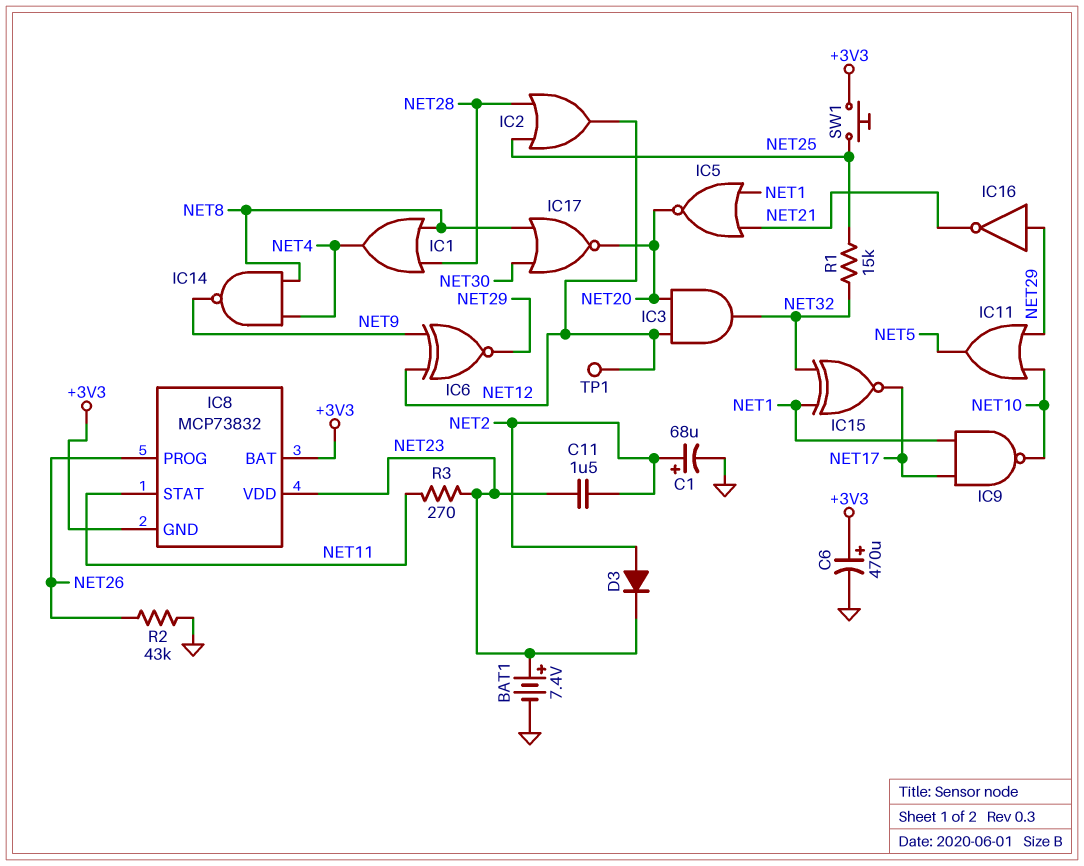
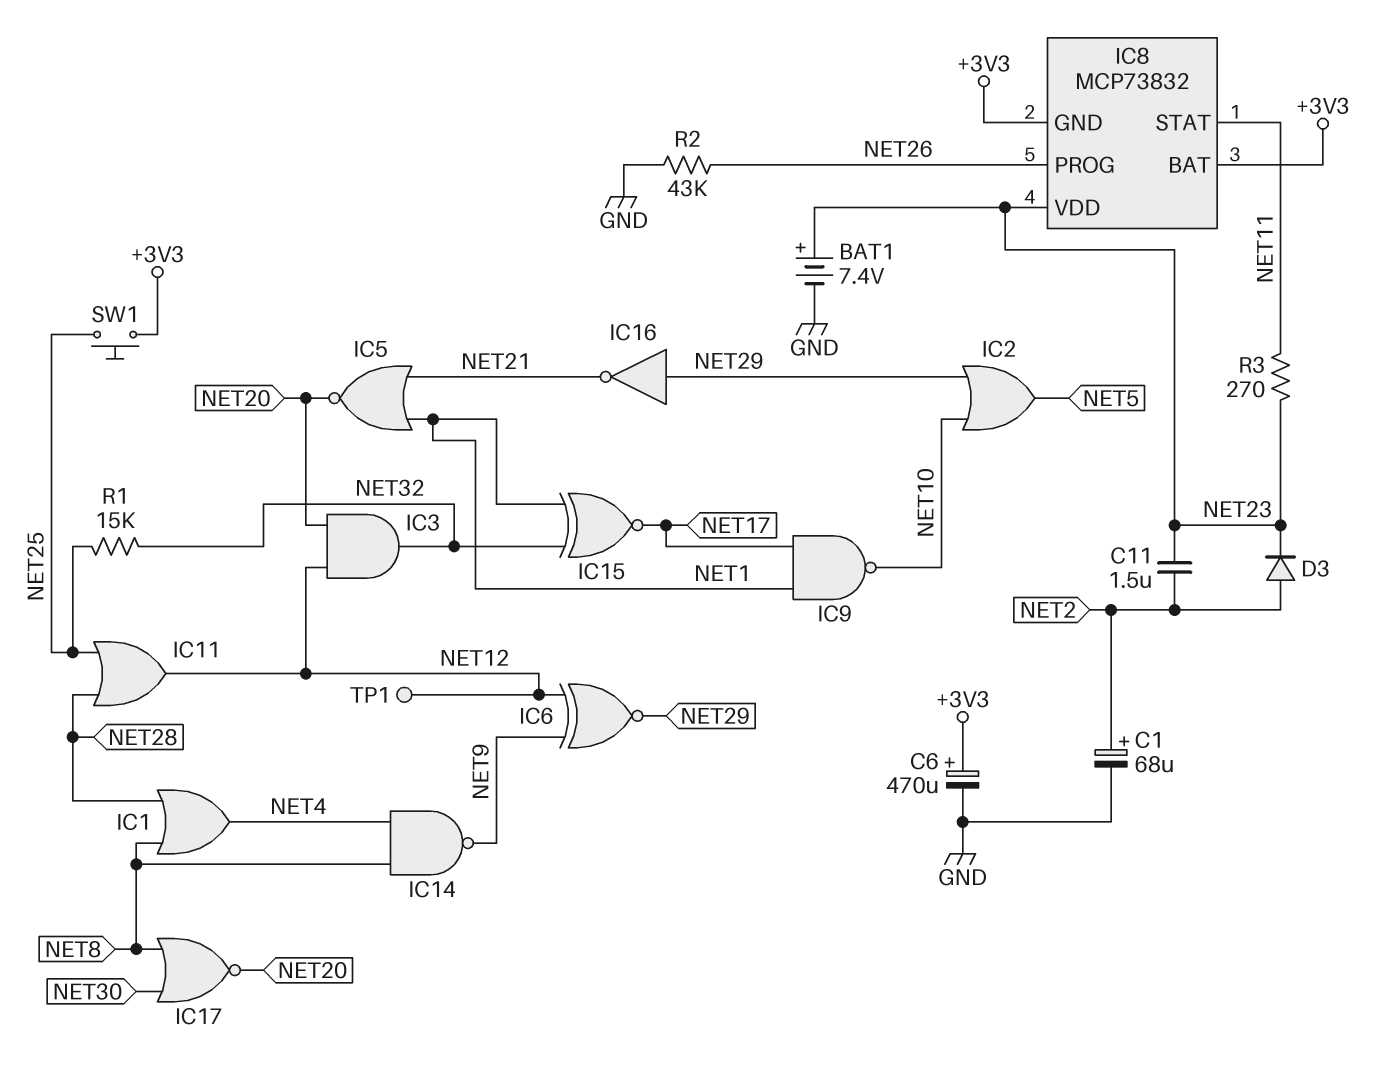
IC2: OR (in NET25, in NET28, out NET12) -> OR (in NET10, in NET29, out NET5)
IC11: OR (in NET10, in NET29, out NET5) -> OR (in NET25, in NET28, out NET12)

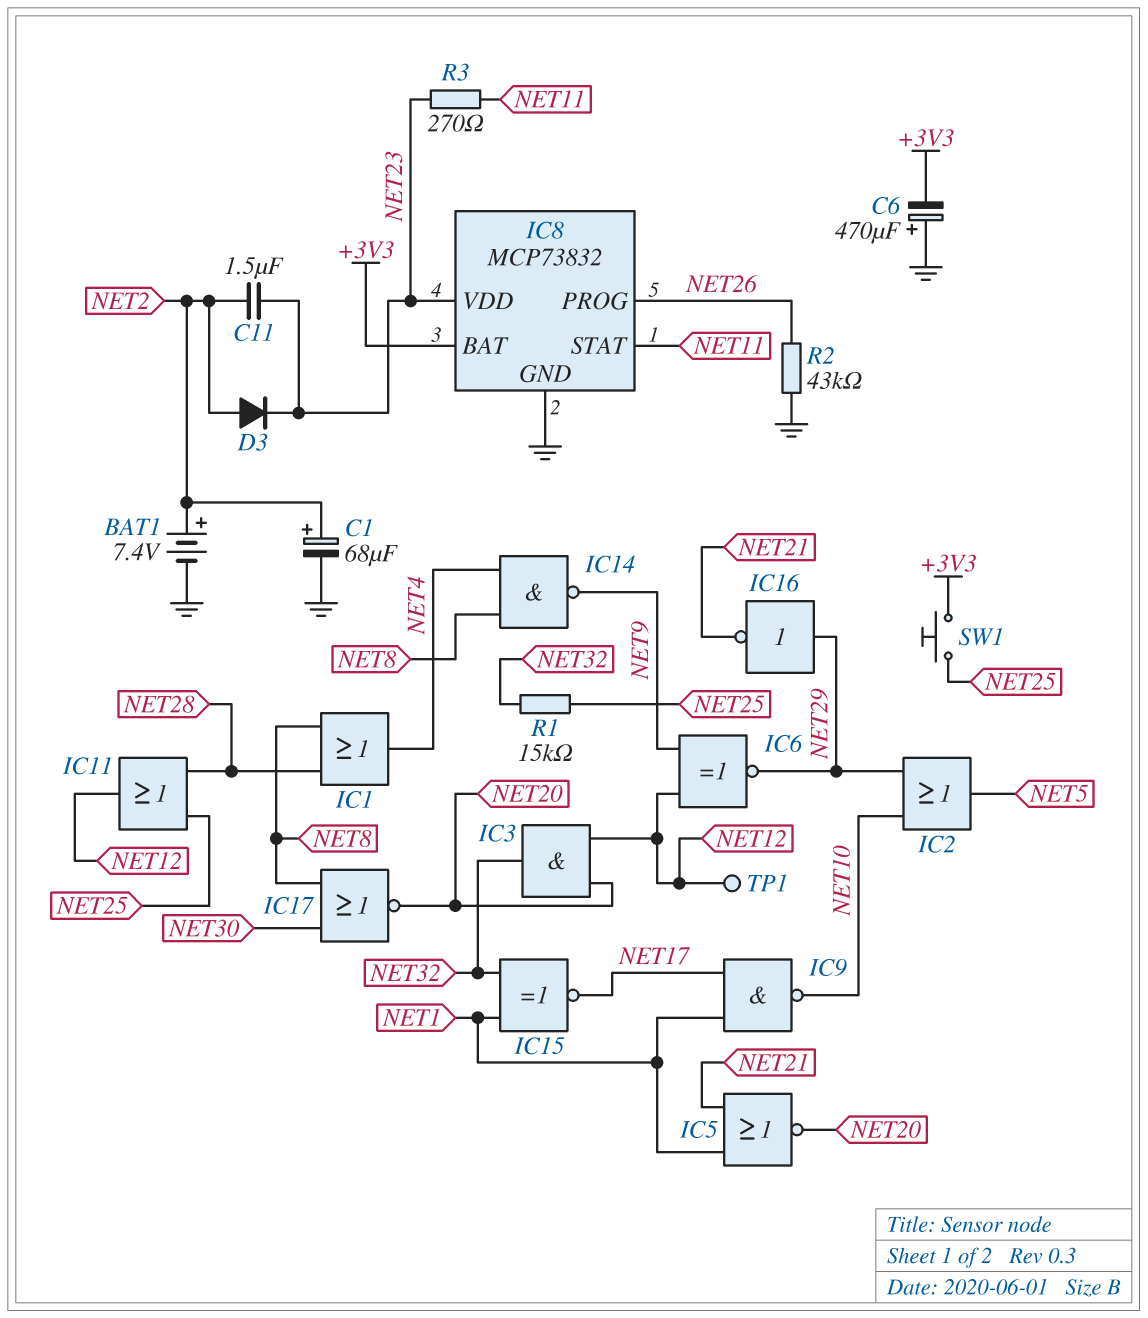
BAT1: 7.4V (plus NET23, minus GND) -> 7.4V (plus NET2, minus GND)
C6: 470uF (plus +3V3, minus GND) -> 470uF (plus GND, minus +3V3)
IC8 pin GND: +3V3 -> GND

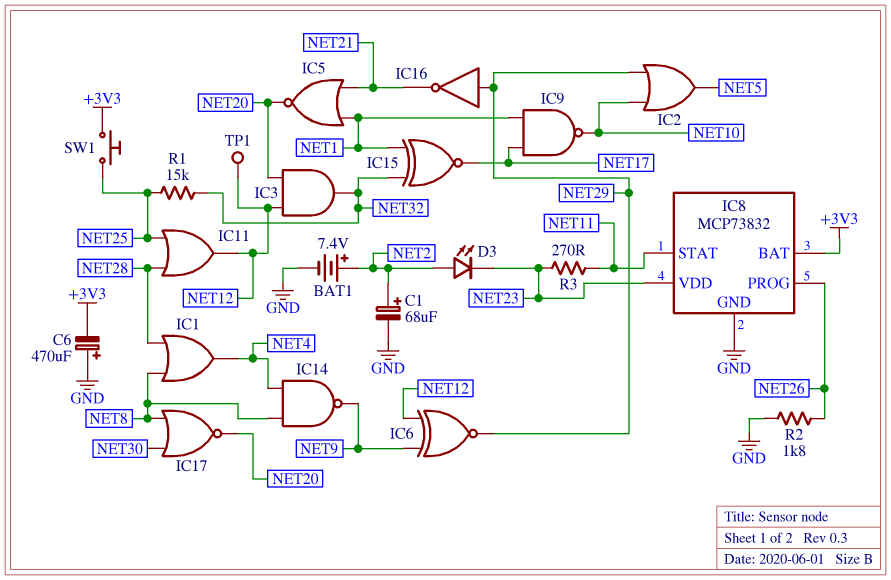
C11: 1.5uF (NET2, NET23) -> none
D3: diode (A NET2, K NET23) -> LED (A NET2, K NET23)
R2: 43k (GND, NET26) -> 1.8k (GND, NET26)

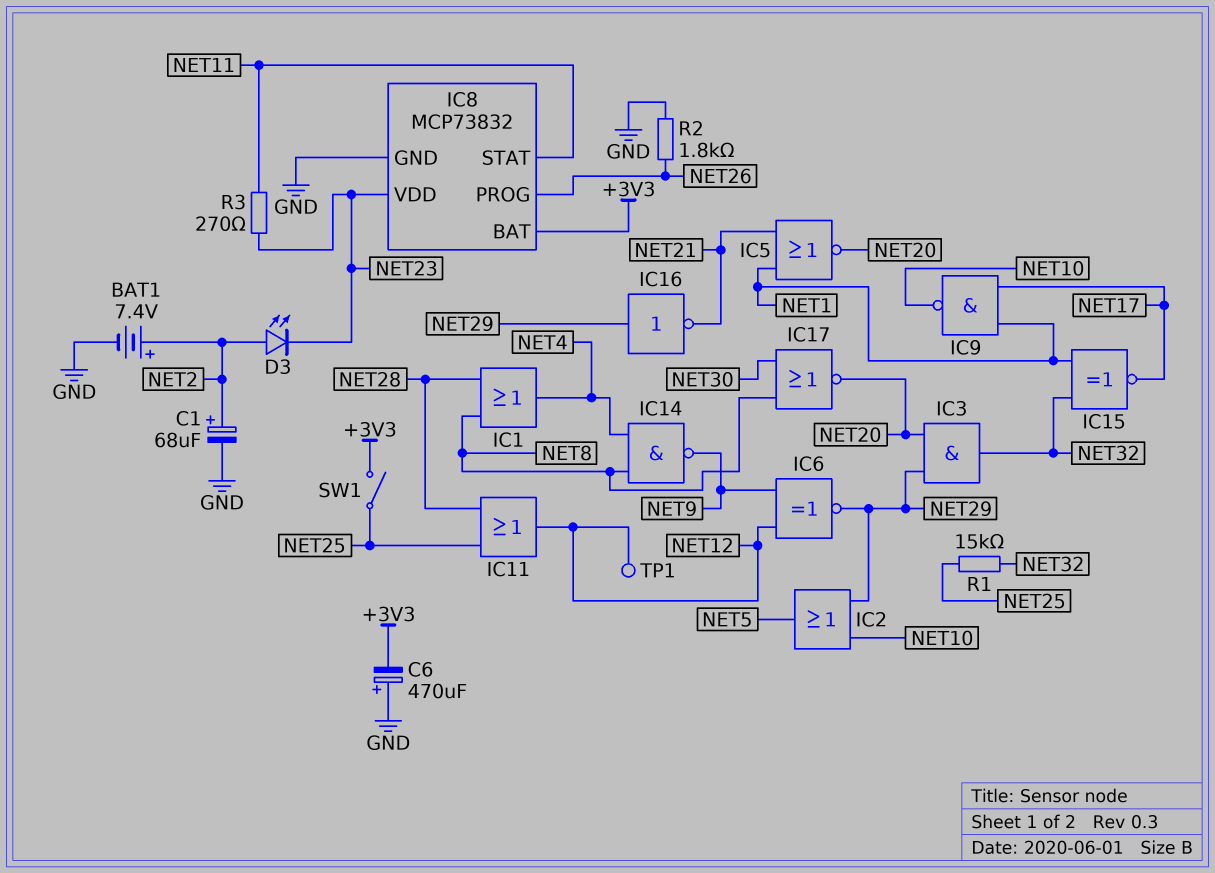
IC3: AND (in NET12, in NET20, out NET32) -> AND (in NET20, in NET29, out NET32)
SW1: button (+3V3, NET25) -> switch (+3V3, NET25)

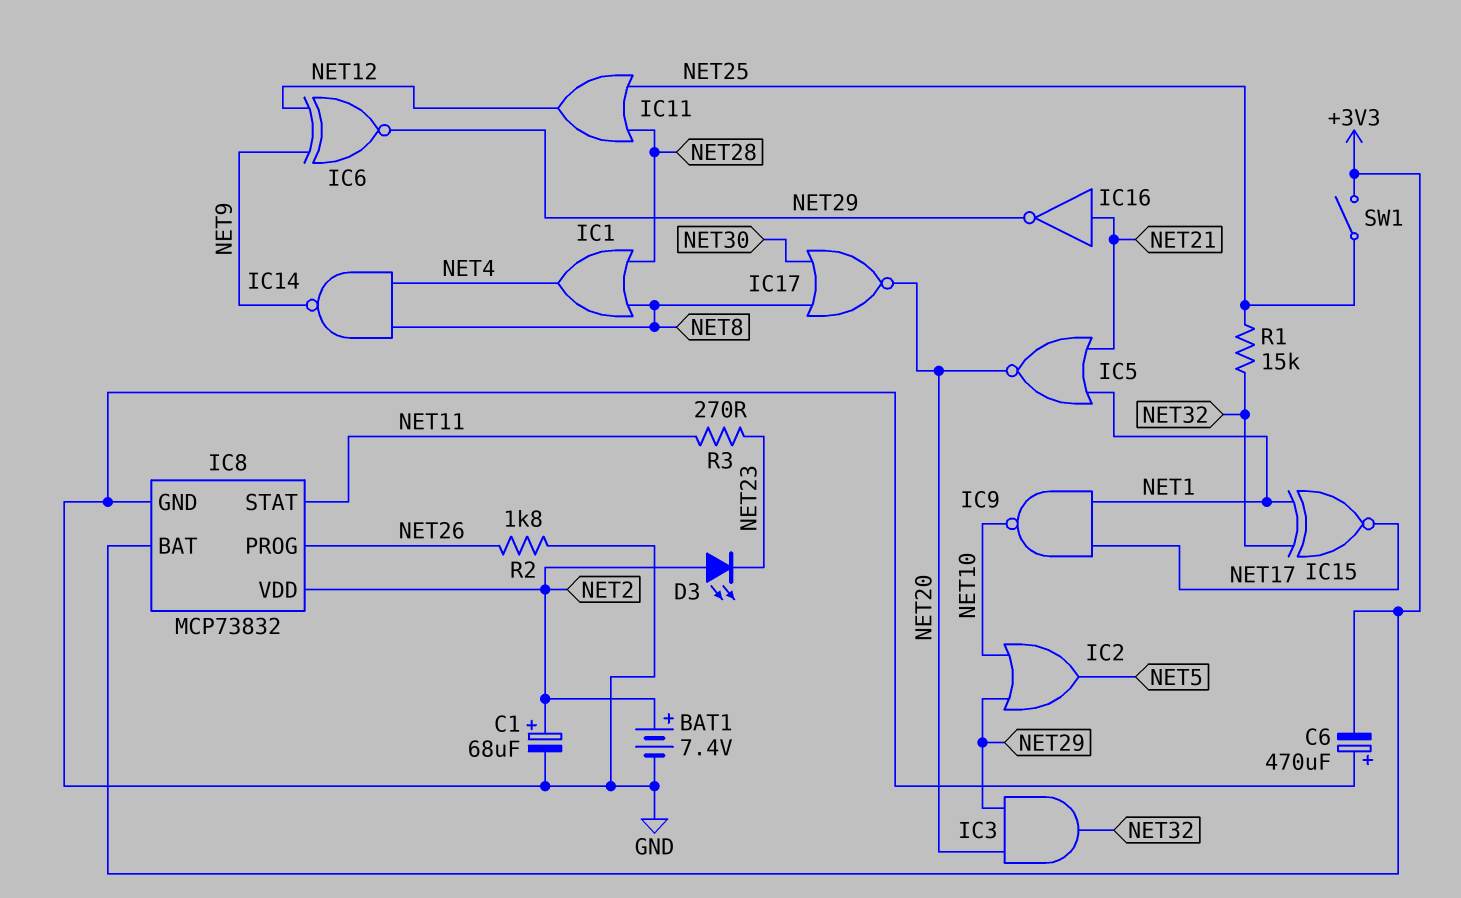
IC8 pin VDD: NET23 -> NET2
IC16: NOT (in NET29, out NET21) -> NOT (in NET21, out NET29)
TP1: test point (NET12) -> none

